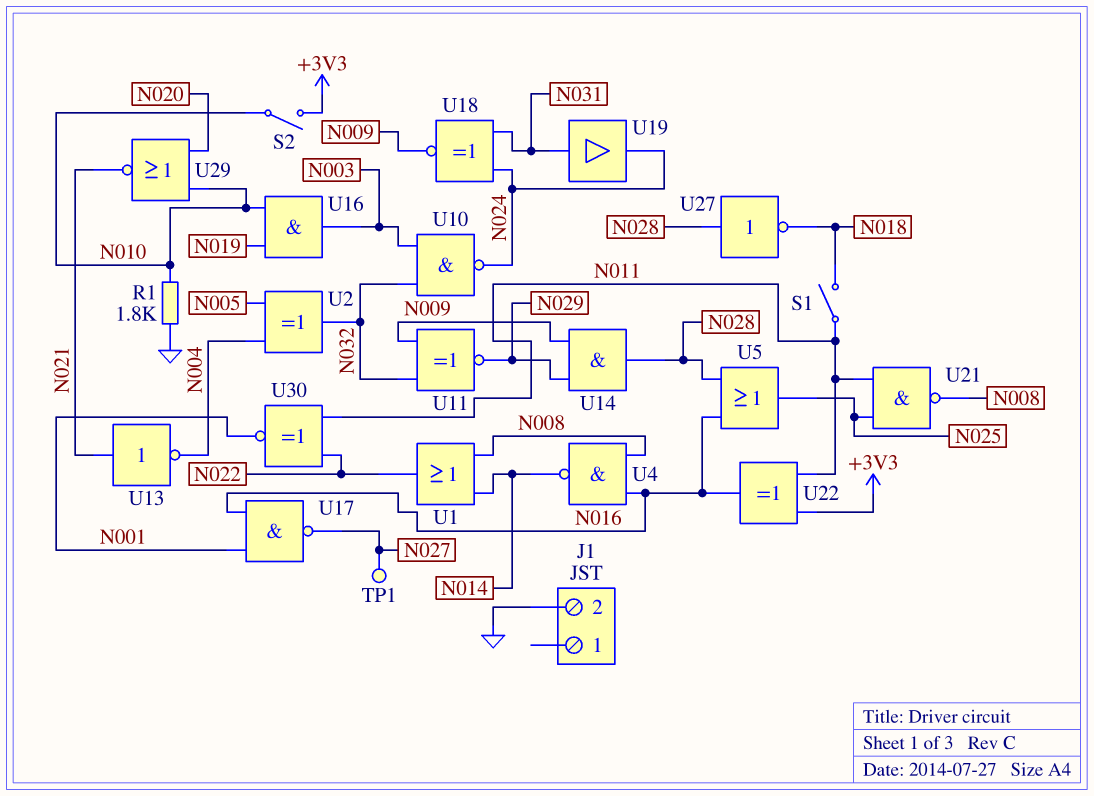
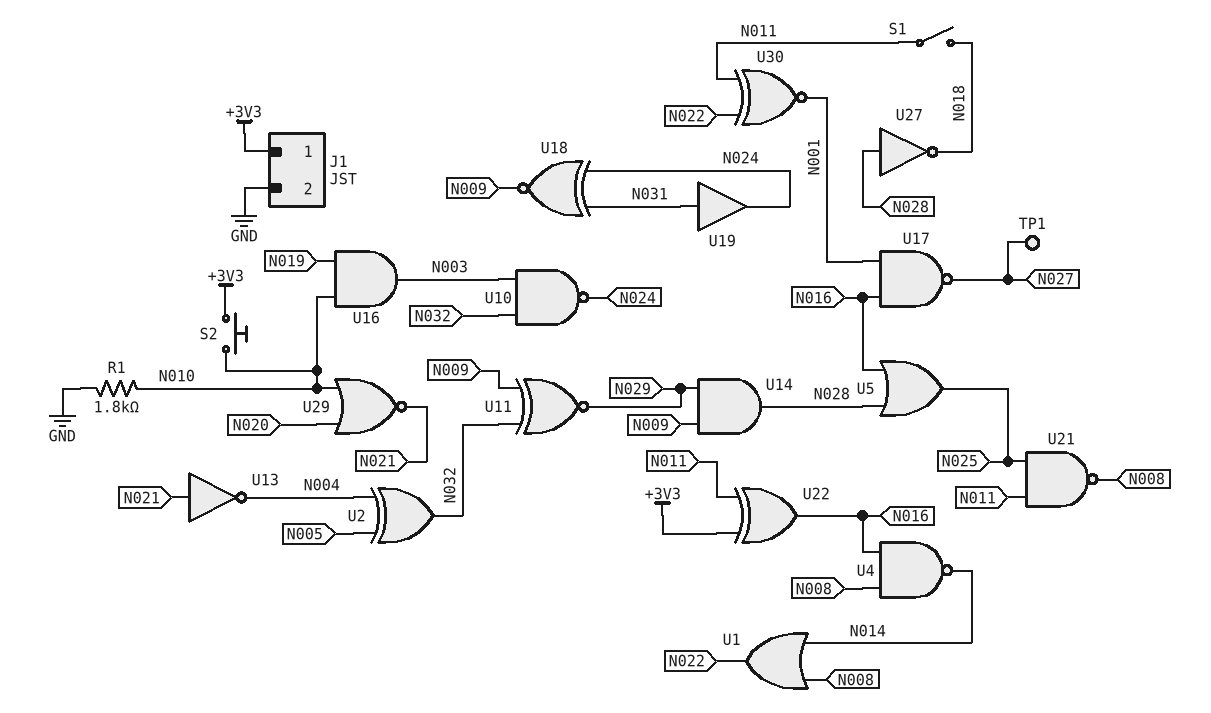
J1 pin 1: none -> +3V3
S2: switch (+3V3, N010) -> button (+3V3, N010)

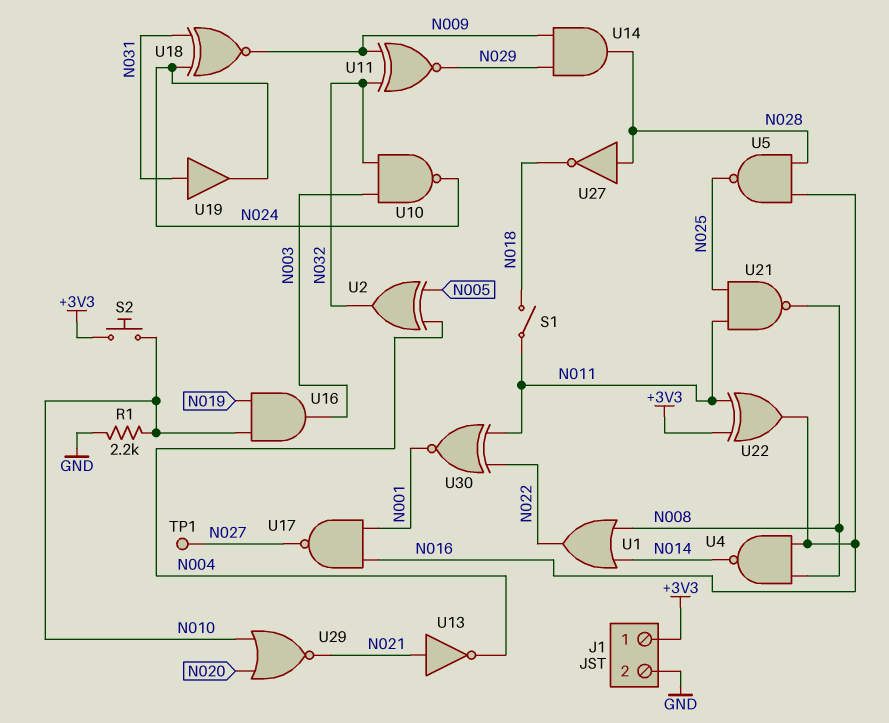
R1: 1.8k (GND, N010) -> 2.2k (GND, N010)
U5: OR (in N016, in N028, out N025) -> NAND (in N016, in N028, out N025)

